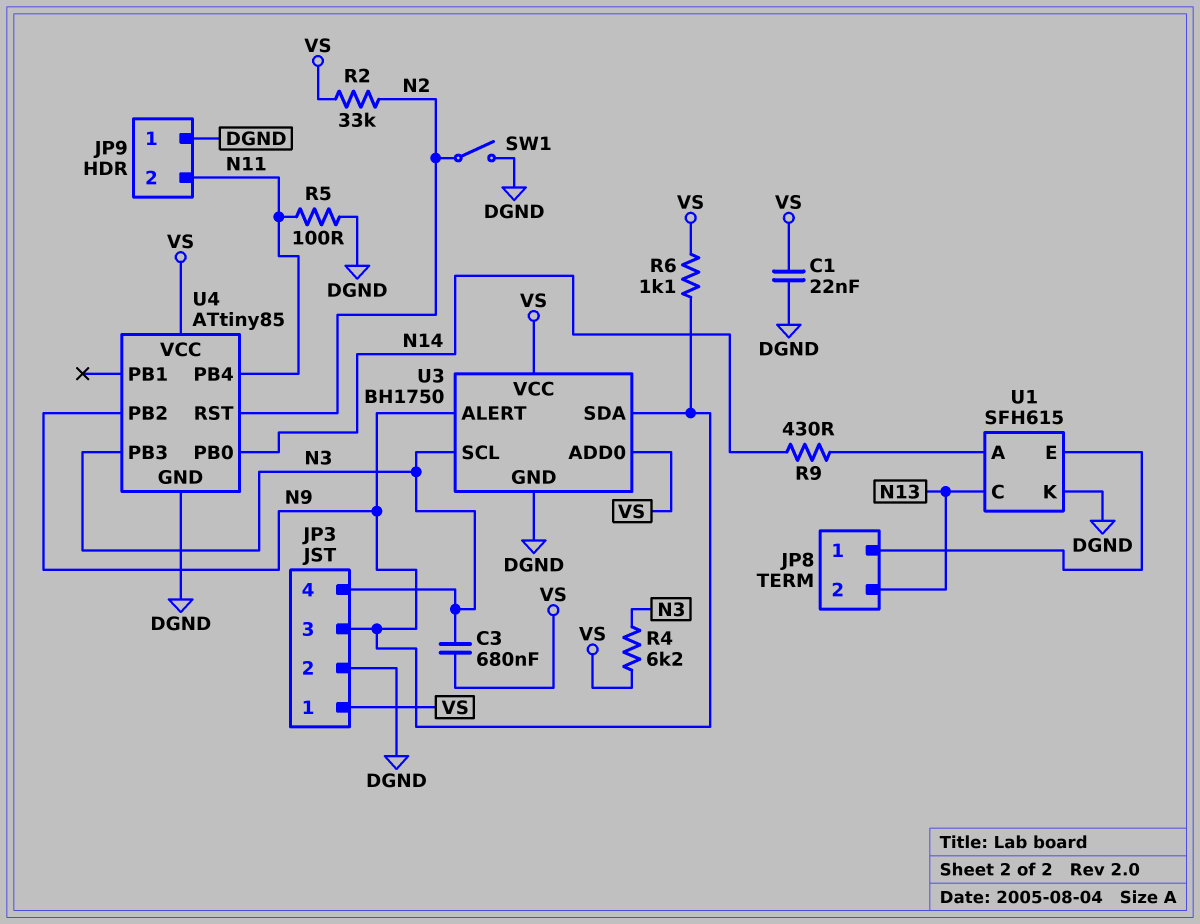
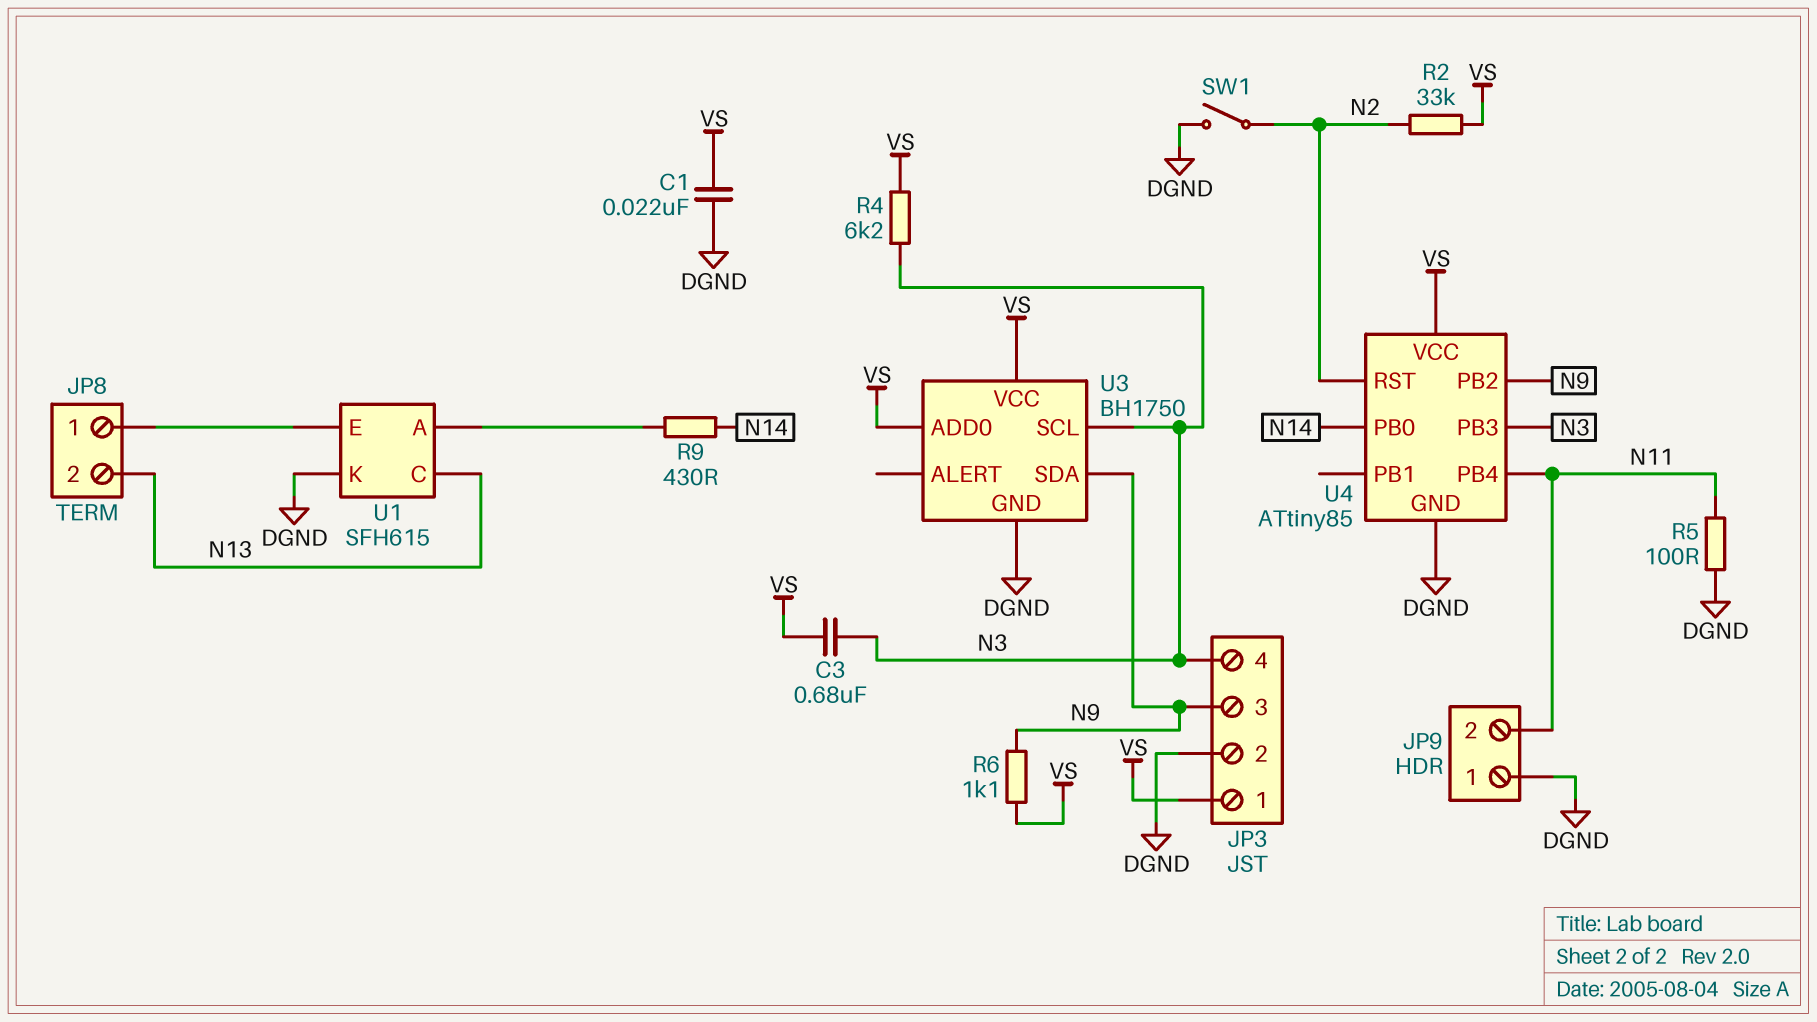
U3 pin ALERT: N9 -> none

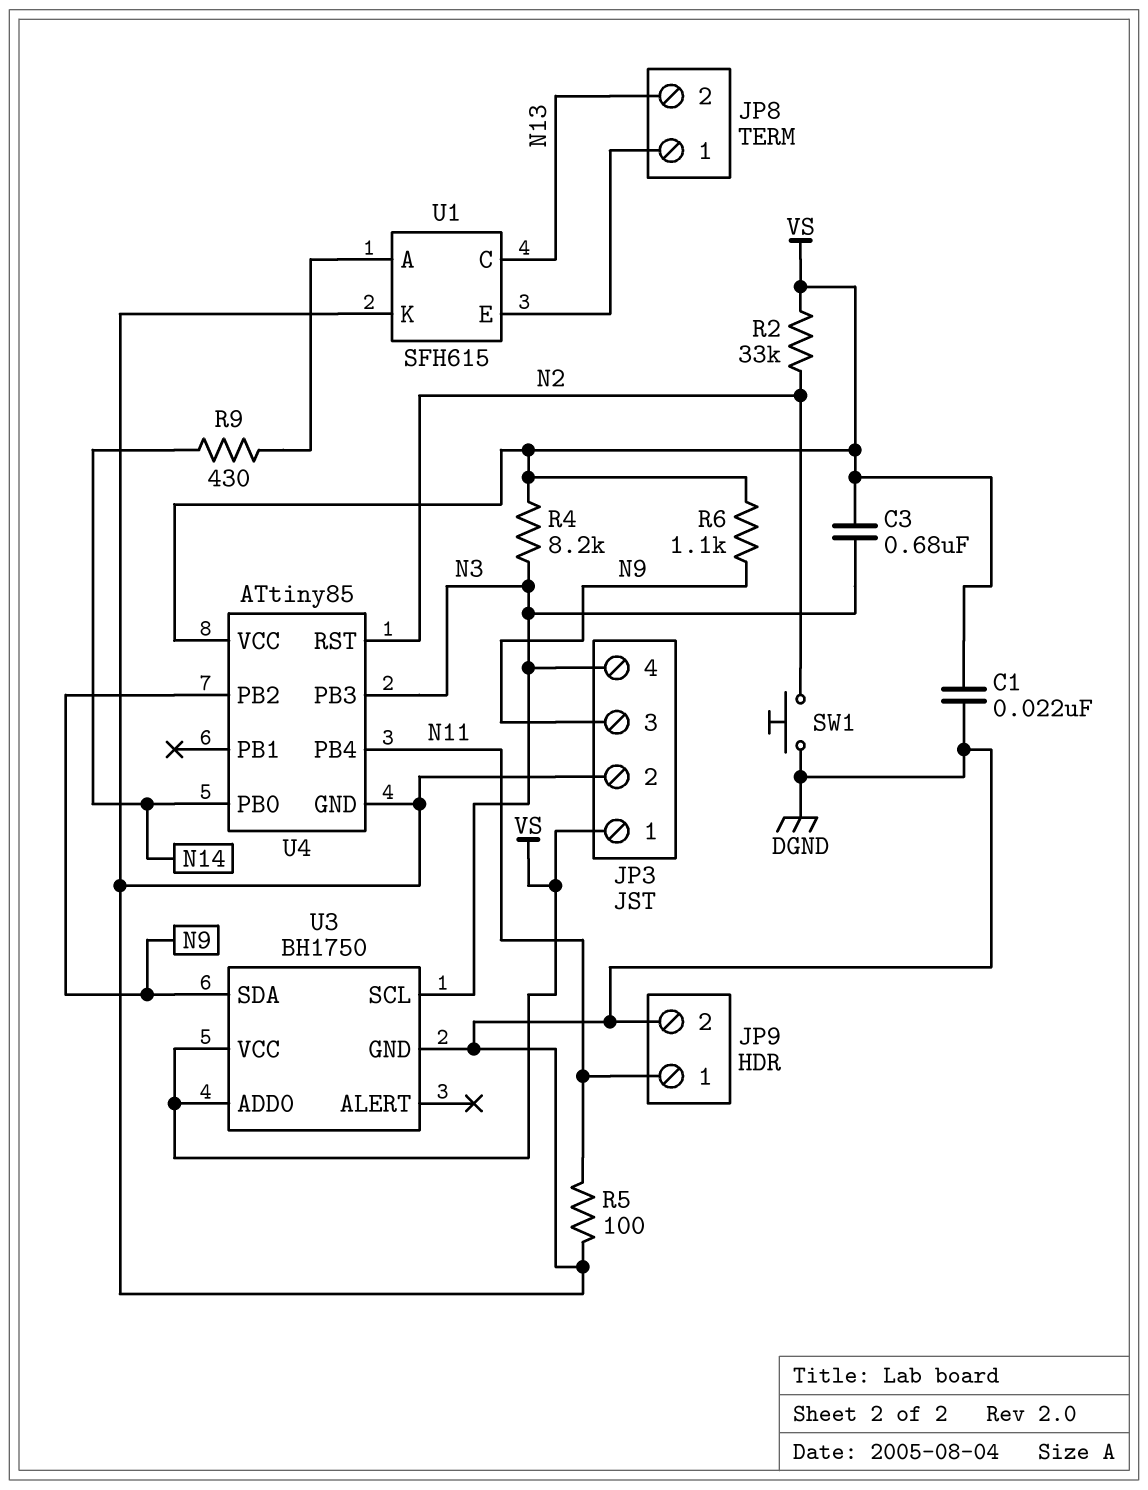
JP9 pin 1: DGND -> N11
JP9 pin 2: N11 -> DGND
R4: 6.2k (N3, VS) -> 8.2k (N3, VS)
SW1: switch (DGND, N2) -> button (DGND, N2)

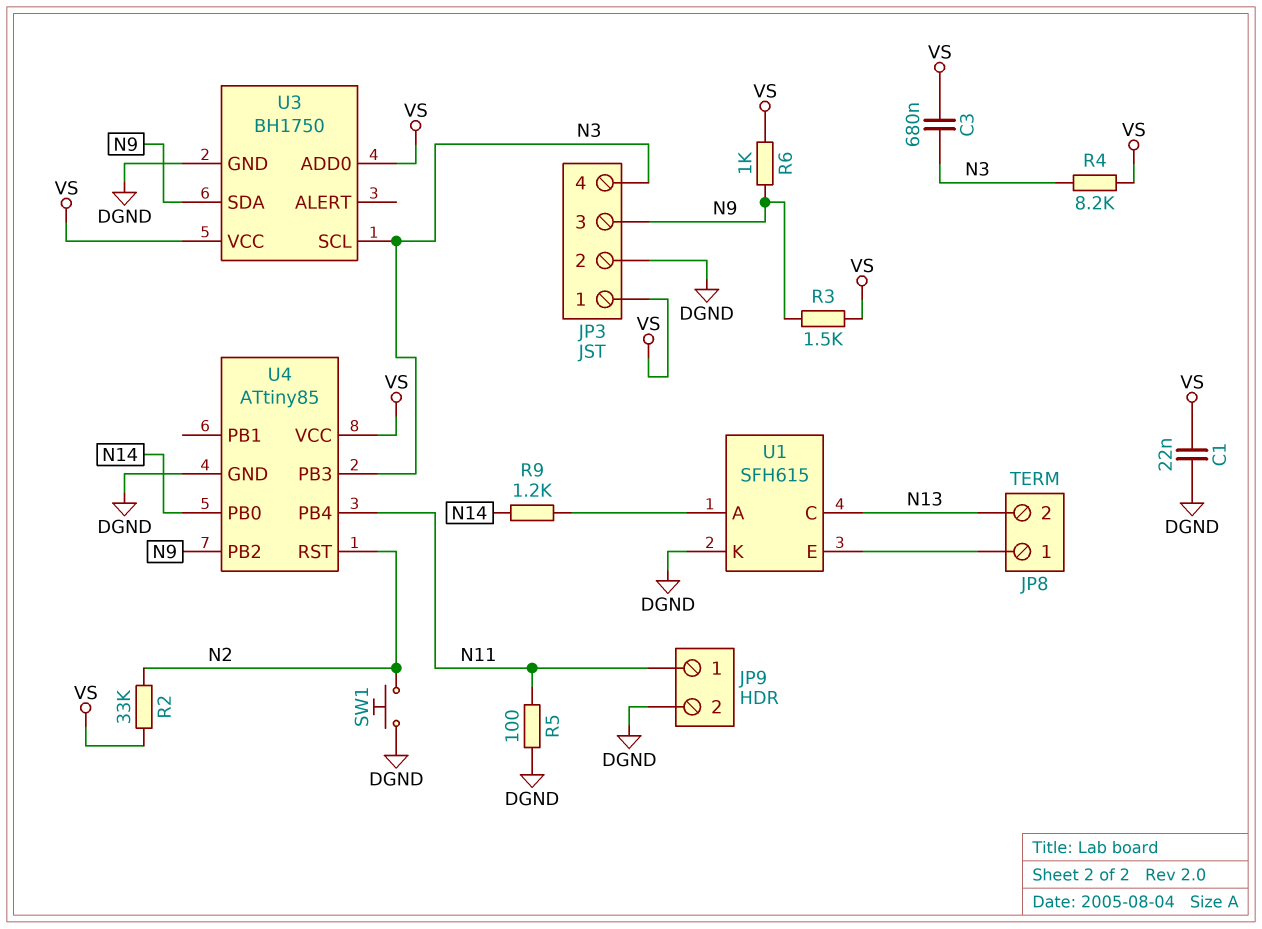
R3: none -> 1.5k (N9, VS)
R6: 1.1k (N9, VS) -> 1k (N9, VS)
R9: 430 (N14, U1/A) -> 1.2k (N14, U1/A)

